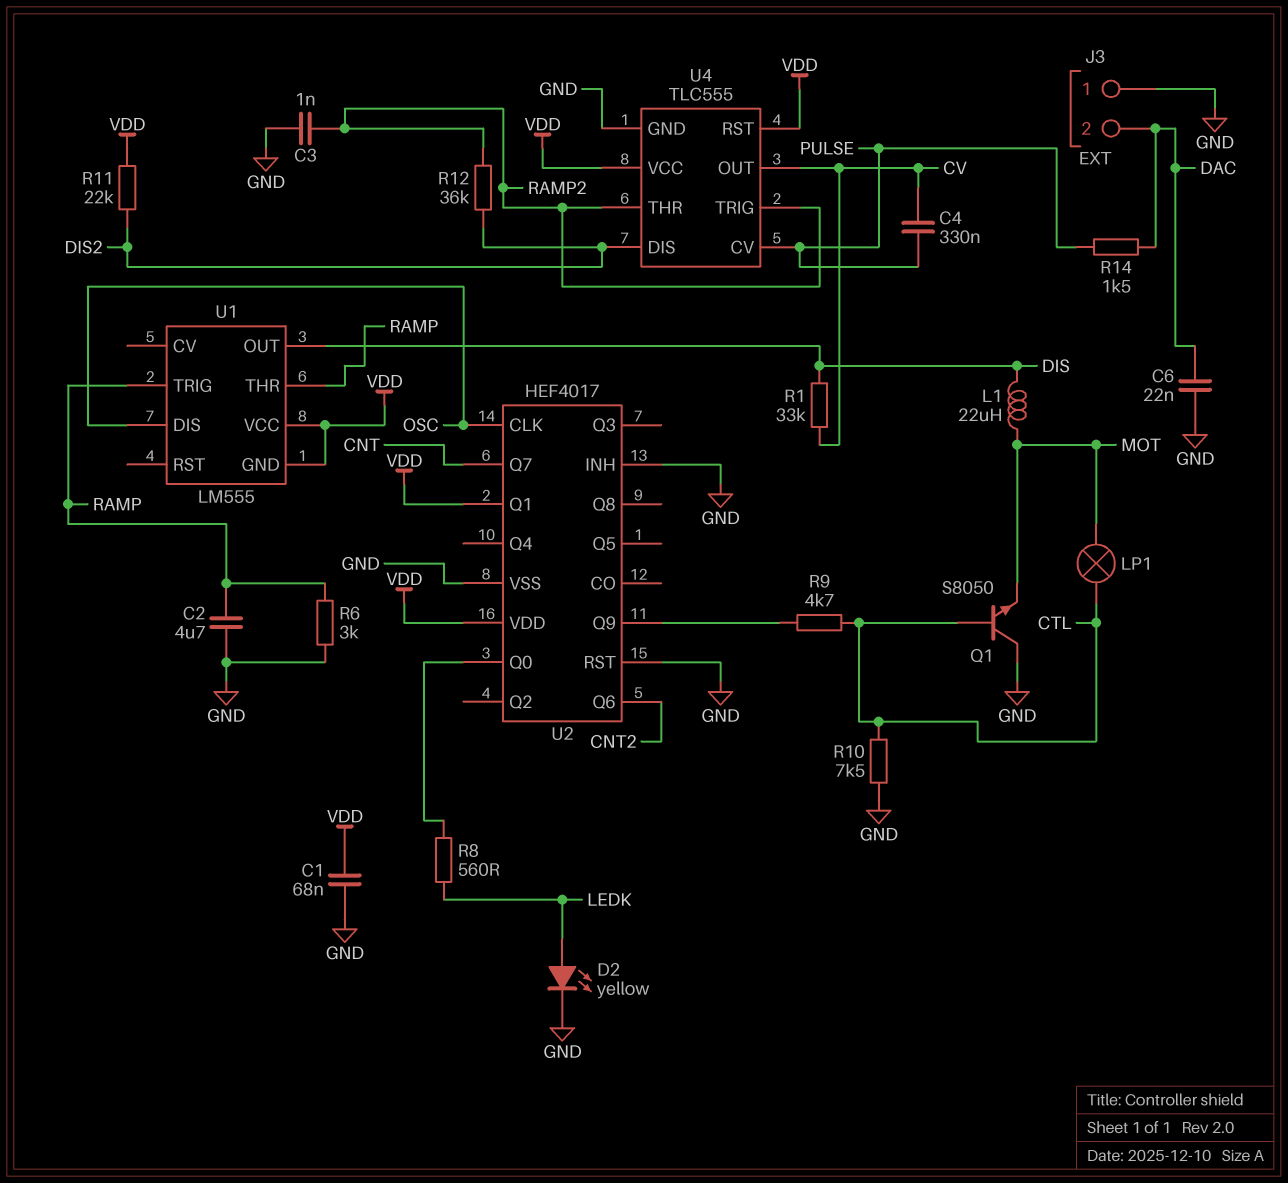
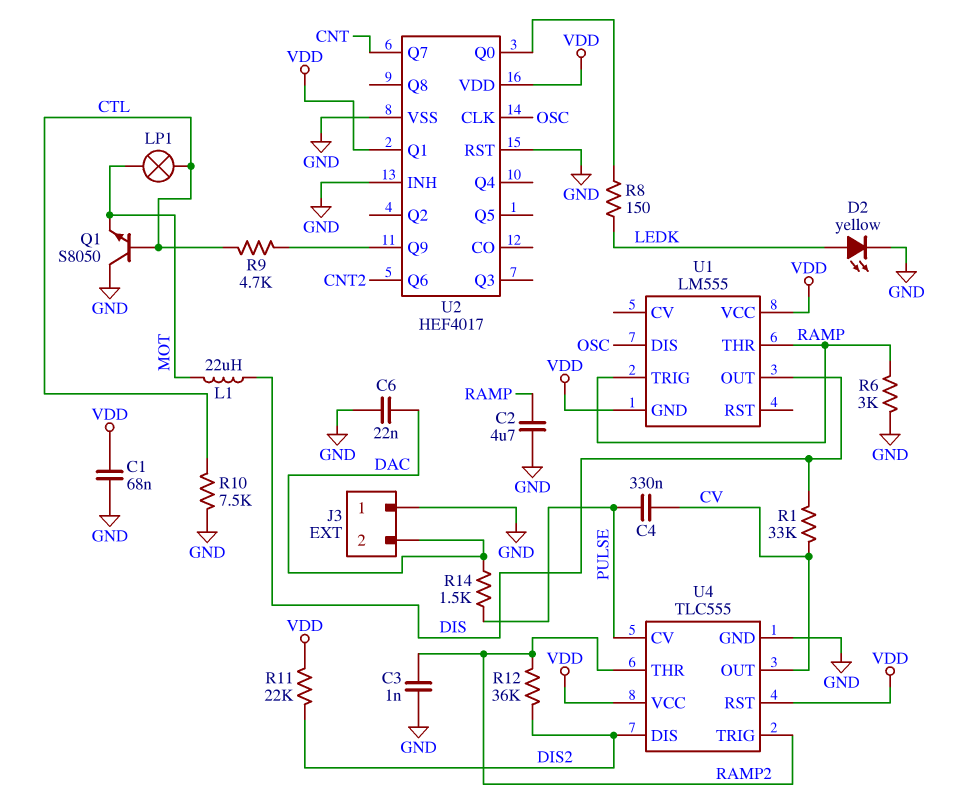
R8: 560 (LEDK, U2/Q0) -> 150 (LEDK, U2/Q0)

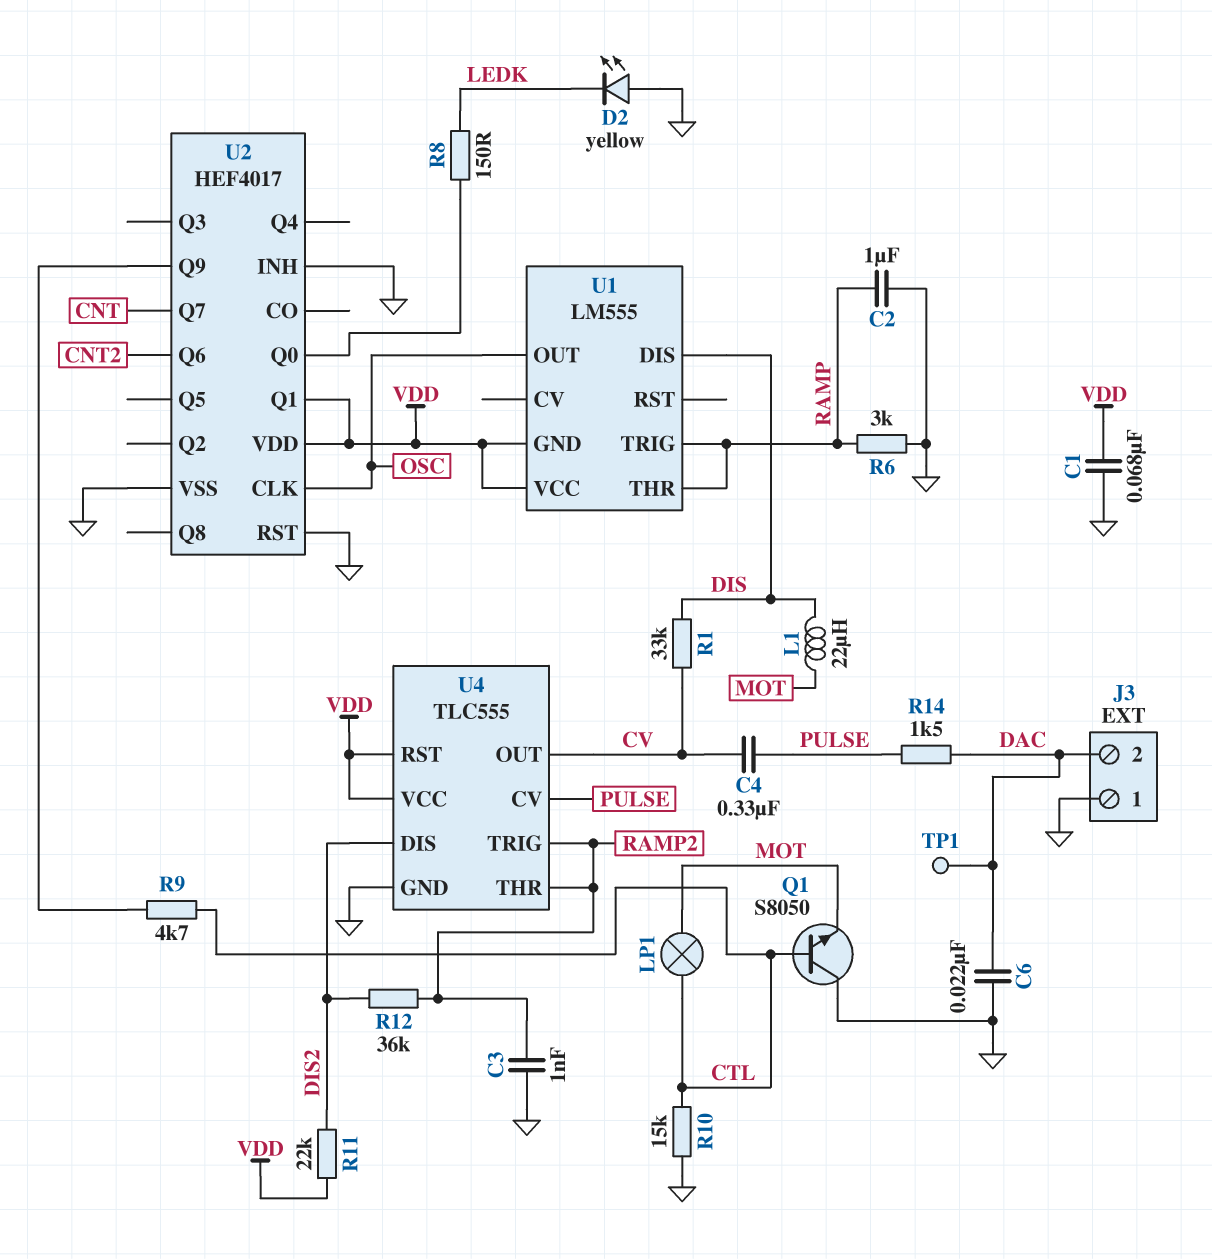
C2: 4.7uF (GND, RAMP) -> 1uF (GND, RAMP)
D2: LED yellow (A LEDK, K GND) -> LED yellow (A GND, K LEDK)
R10: 7.5k (CTL, GND) -> 15k (CTL, GND)
TP1: none -> test point (DAC)
U1 pin DIS: OSC -> DIS
U1 pin OUT: DIS -> OSC

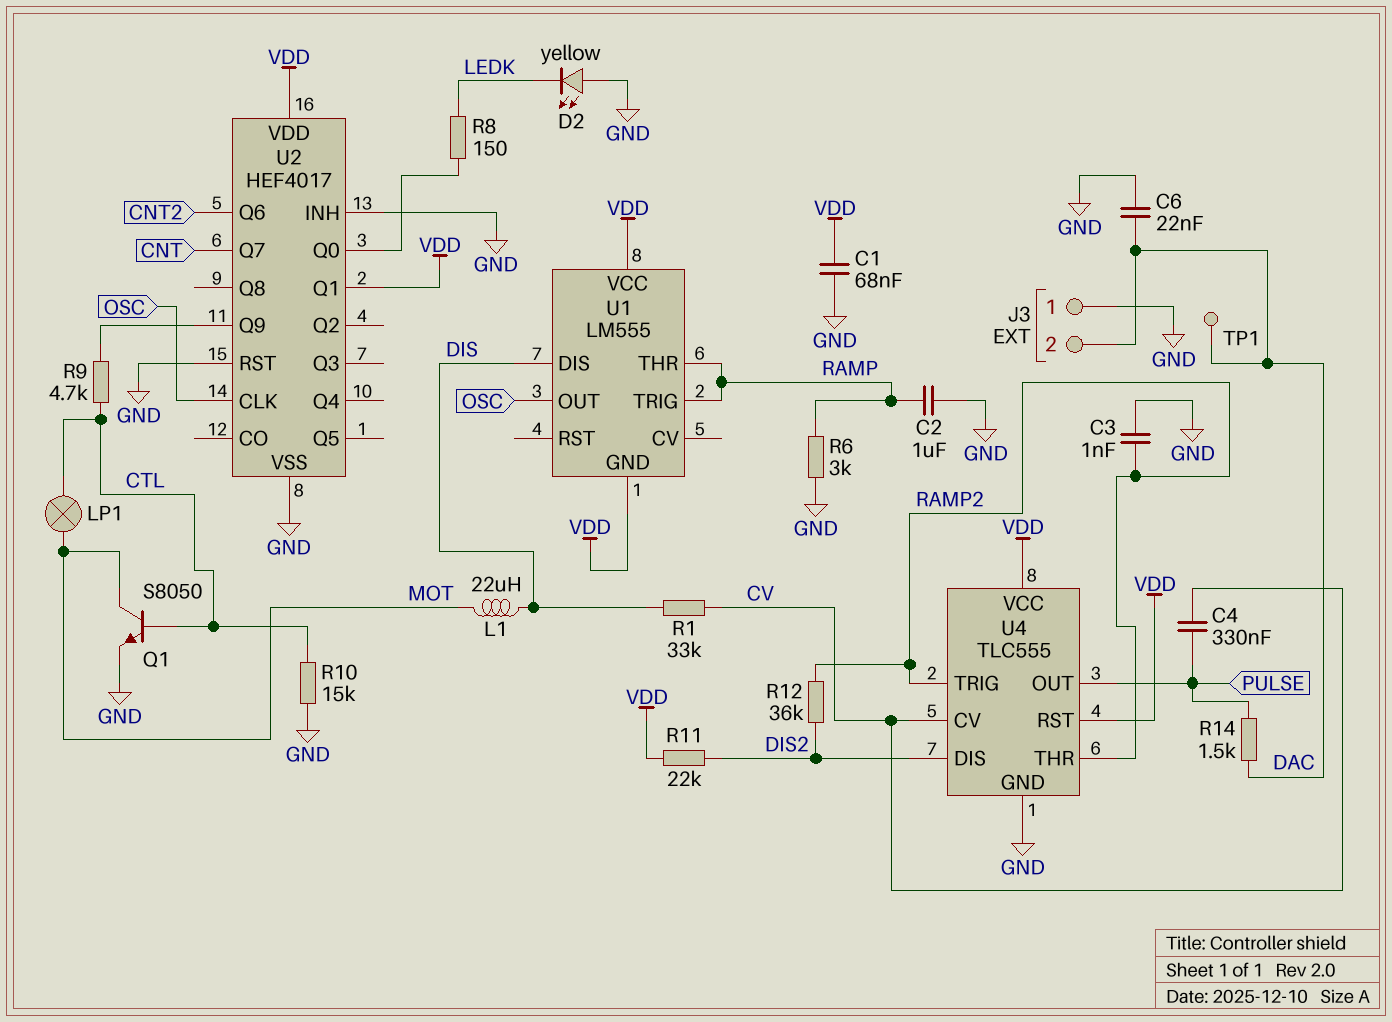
Q1: NPN S8050 (B CTL, C GND, E MOT) -> NPN S8050 (B CTL, C MOT, E GND)
U4 pin CV: PULSE -> CV
U4 pin OUT: CV -> PULSE

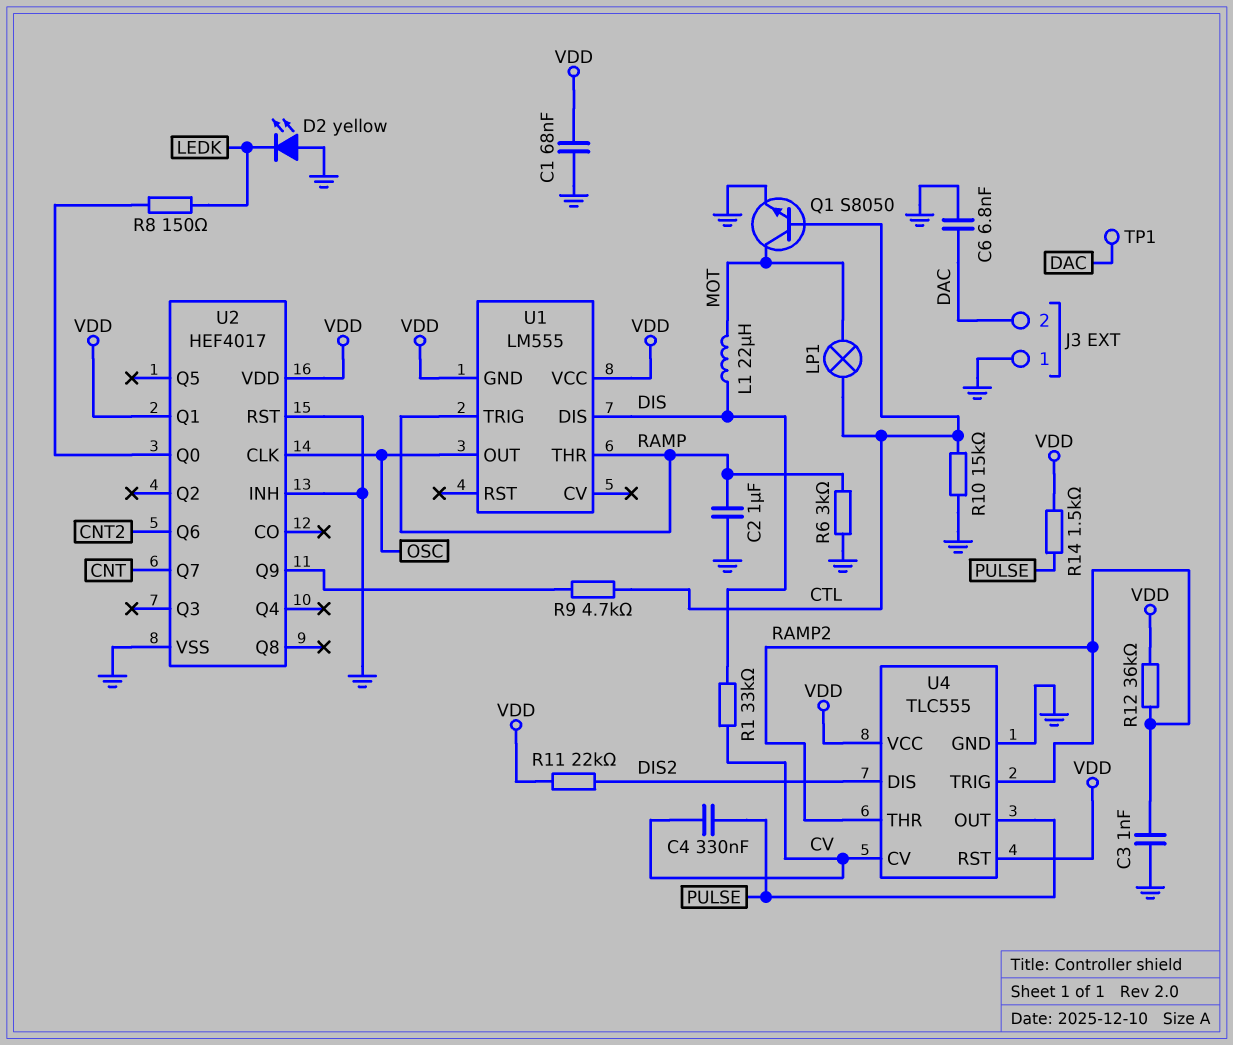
C6: 22nF (DAC, GND) -> 6.8nF (DAC, GND)
R12: 36k (DIS2, RAMP2) -> 36k (RAMP2, VDD)
R14: 1.5k (DAC, PULSE) -> 1.5k (PULSE, VDD)

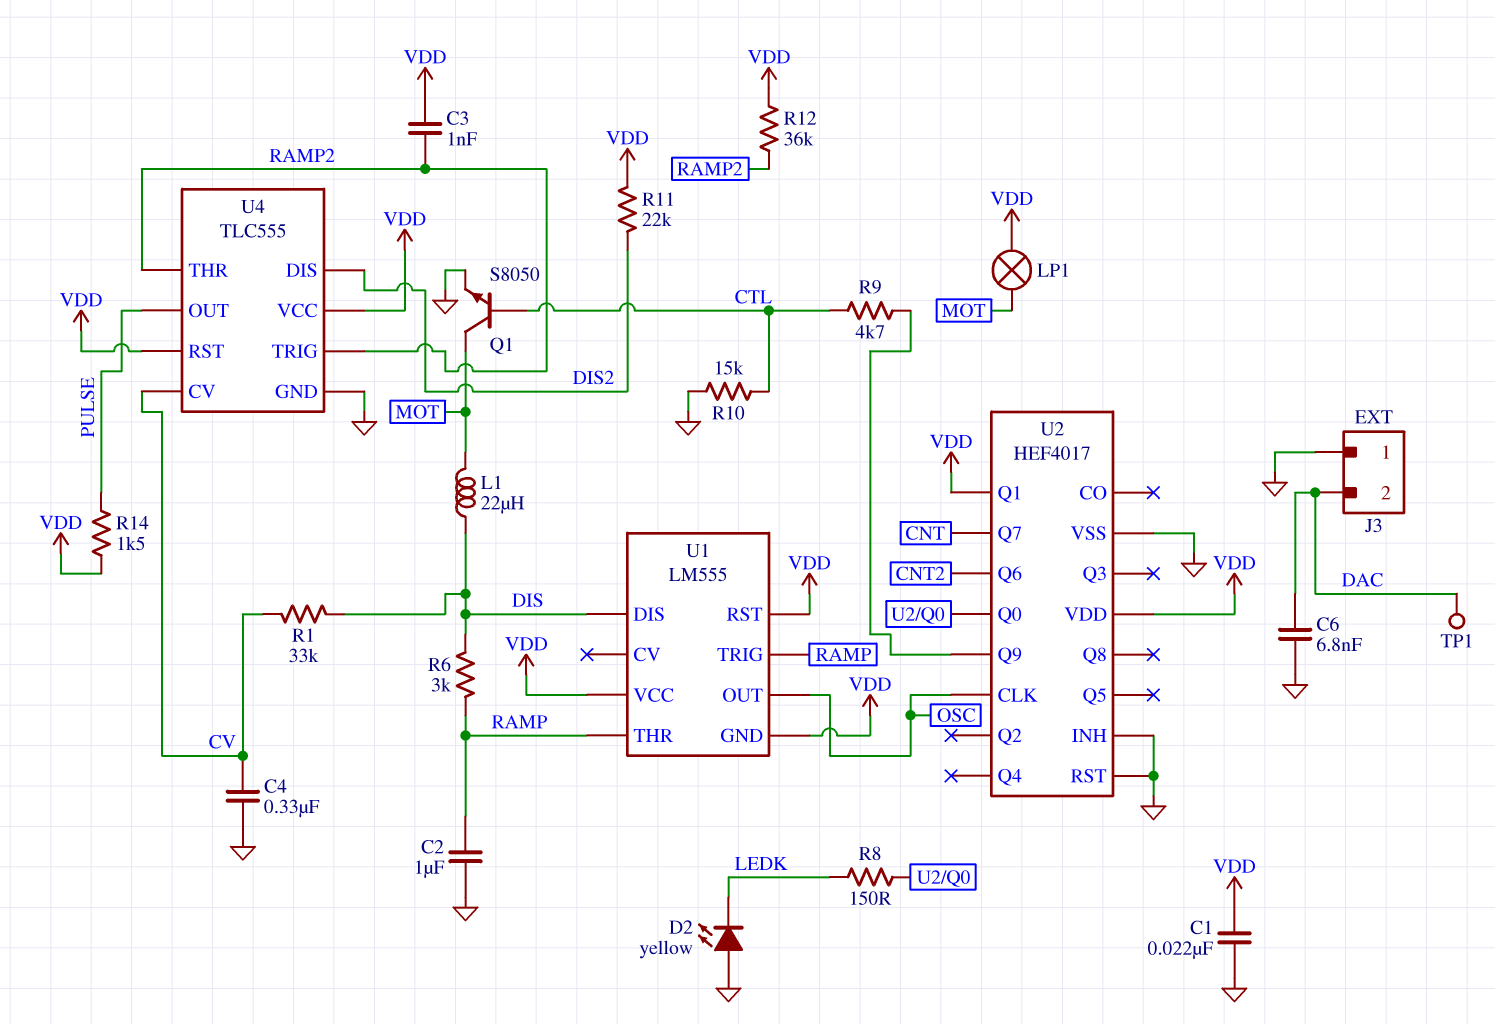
C1: 68nF (GND, VDD) -> 22nF (GND, VDD)
C3: 1nF (GND, RAMP2) -> 1nF (RAMP2, VDD)
C4: 330nF (CV, PULSE) -> 330nF (CV, GND)
LP1: lamp (CTL, MOT) -> lamp (MOT, VDD)
R6: 3k (GND, RAMP) -> 3k (DIS, RAMP)
U1 pin RST: none -> VDD

